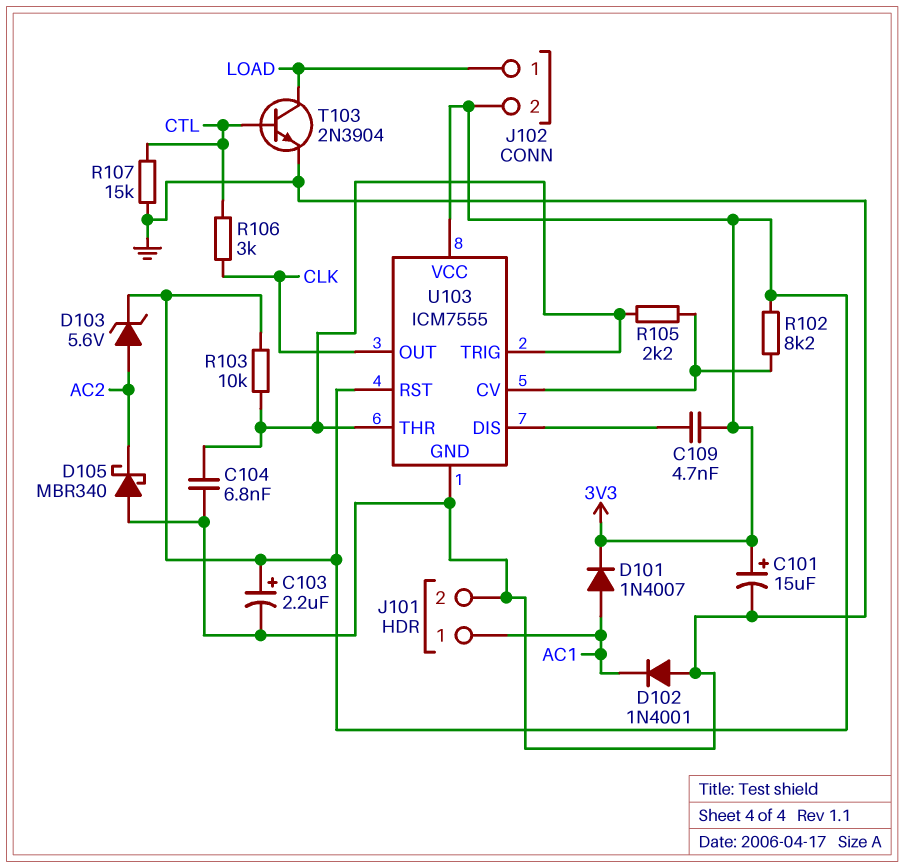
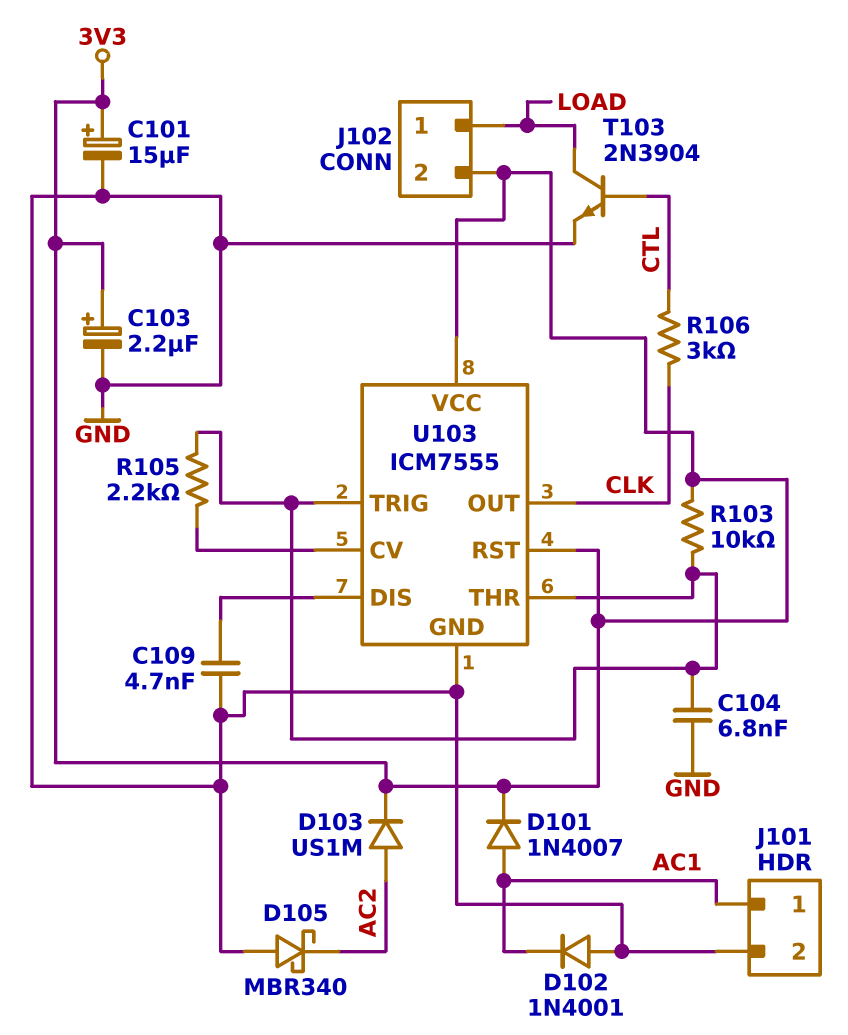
C109: 4.7nF (3V3, U103/DIS) -> 4.7nF (GND, U103/DIS)
D103: zener 5.6V (A AC2, K 3V3) -> diode US1M (A AC2, K 3V3)
R102: 8.2k (3V3, U103/CV) -> none
R107: 15k (CTL, GND) -> none

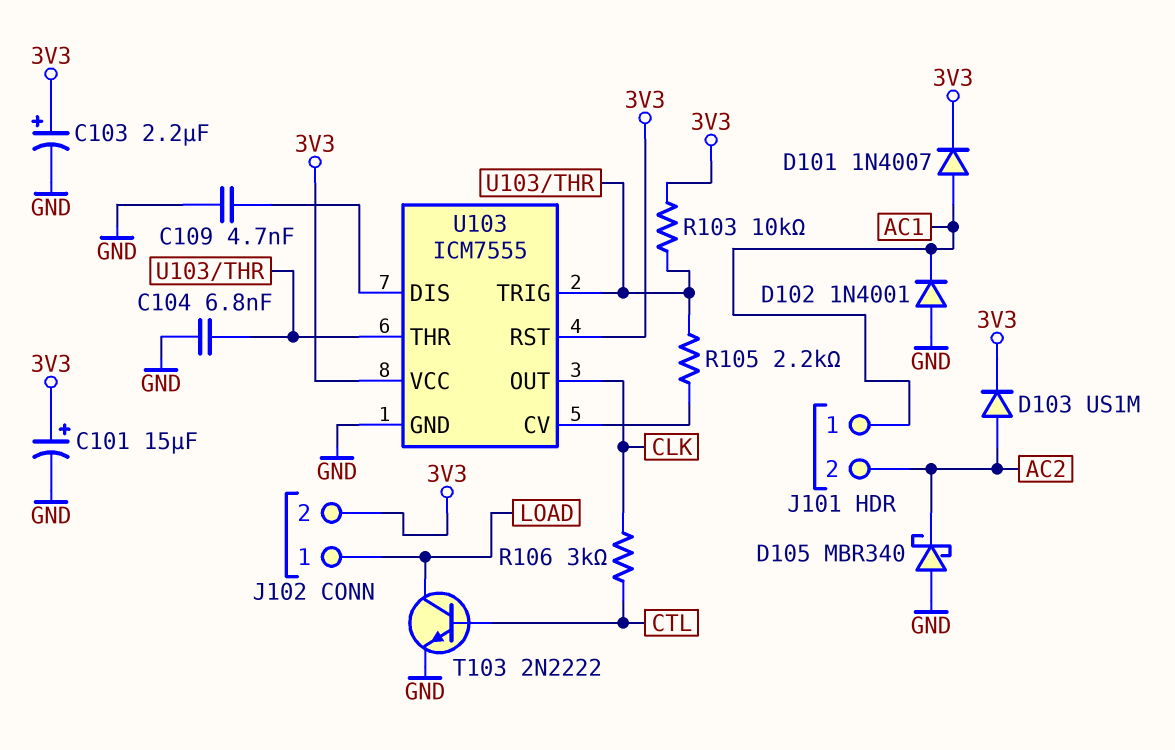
J101 pin 2: GND -> AC2
T103: NPN 2N3904 (B CTL, C LOAD, E GND) -> NPN 2N2222 (B CTL, C LOAD, E GND)

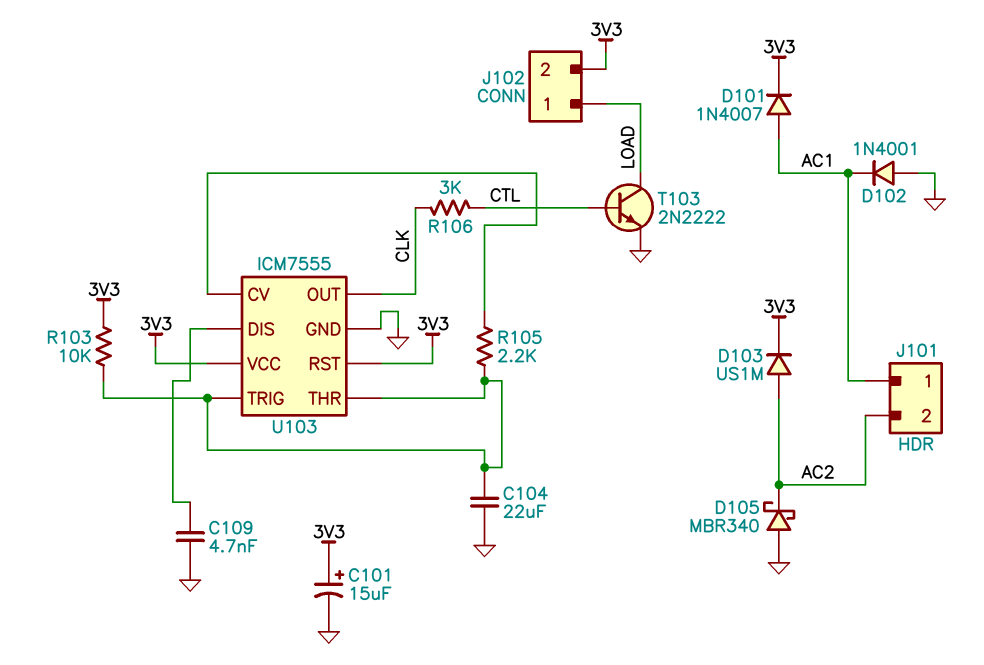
C103: 2.2uF (plus 3V3, minus GND) -> none
C104: 6.8nF (GND, U103/THR) -> 22uF (GND, U103/THR)

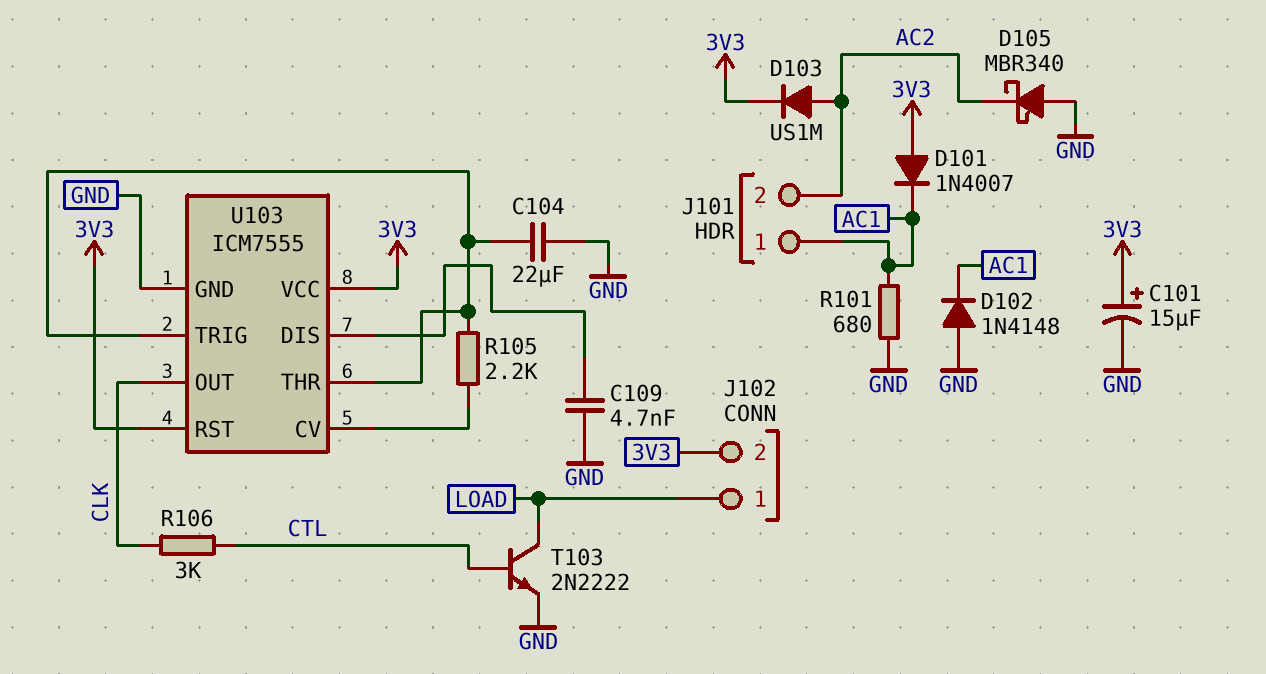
D101: diode 1N4007 (A AC1, K 3V3) -> diode 1N4007 (A 3V3, K AC1)
D102: diode 1N4001 (A GND, K AC1) -> diode 1N4148 (A GND, K AC1)
R101: none -> 680 (AC1, GND)
R103: 10k (3V3, U103/THR) -> none

